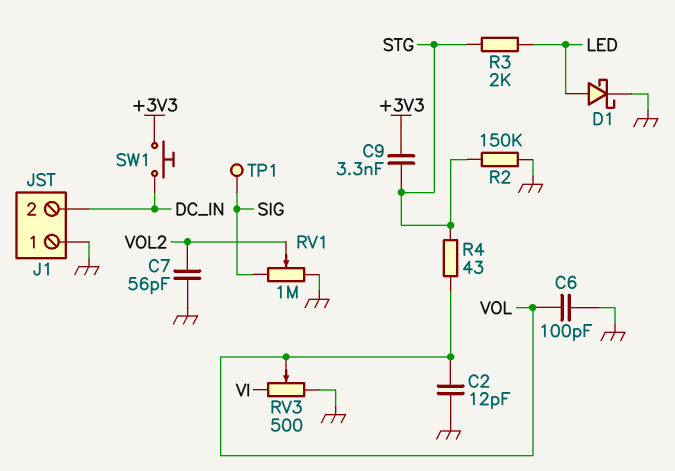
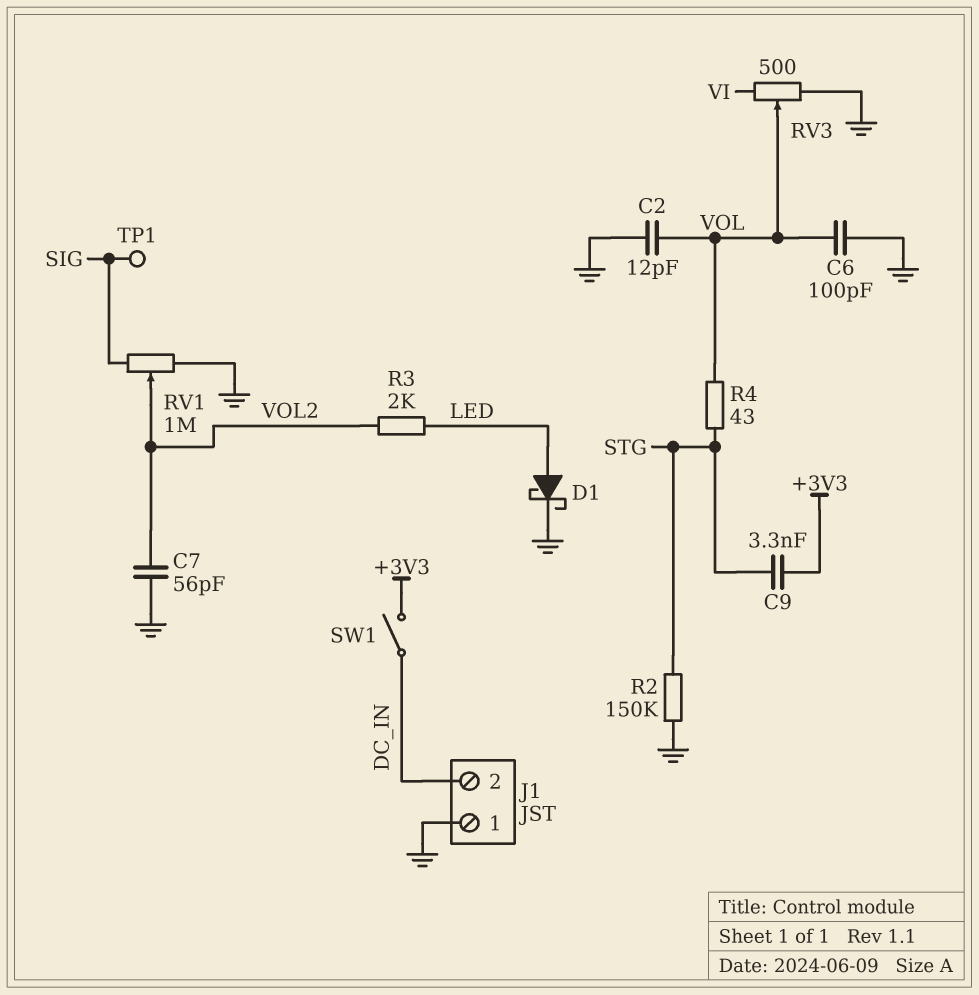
R3: 2k (LED, STG) -> 2k (LED, VOL2)
SW1: button (+3V3, DC_IN) -> switch (+3V3, DC_IN)

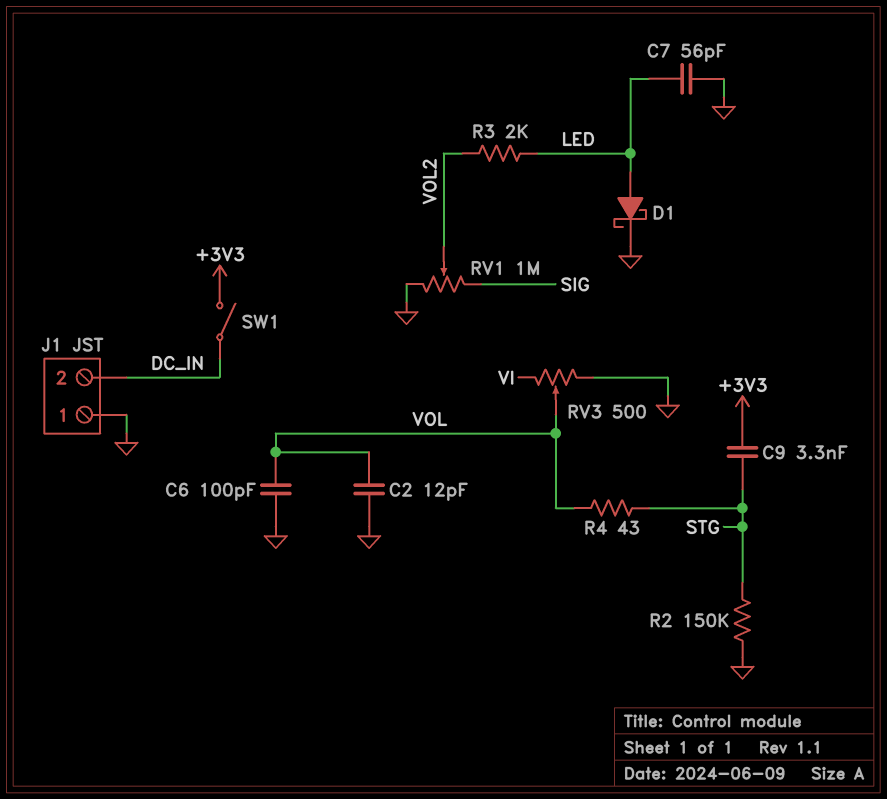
C7: 56pF (GND, VOL2) -> 56pF (GND, LED)
TP1: test point (SIG) -> none

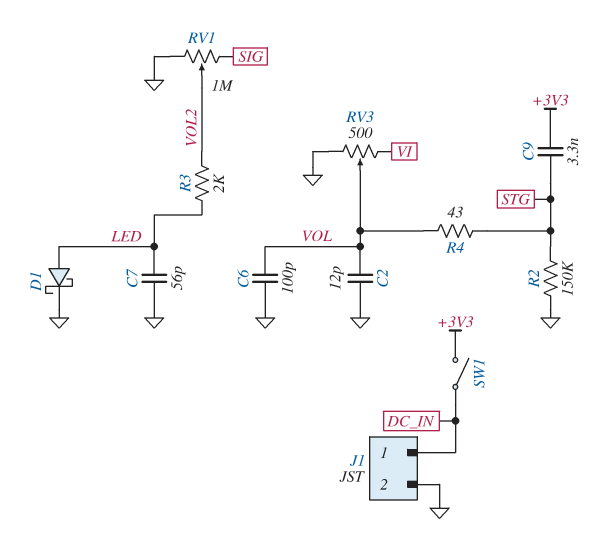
J1 pin 1: GND -> DC_IN
J1 pin 2: DC_IN -> GND

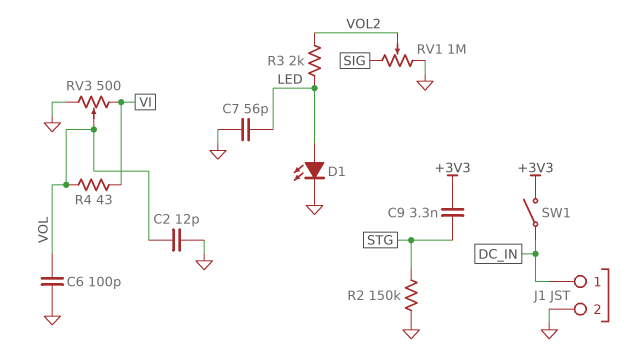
D1: schottky (A LED, K GND) -> LED (A LED, K GND)
R4: 43 (STG, VOL) -> 43 (VI, VOL)

